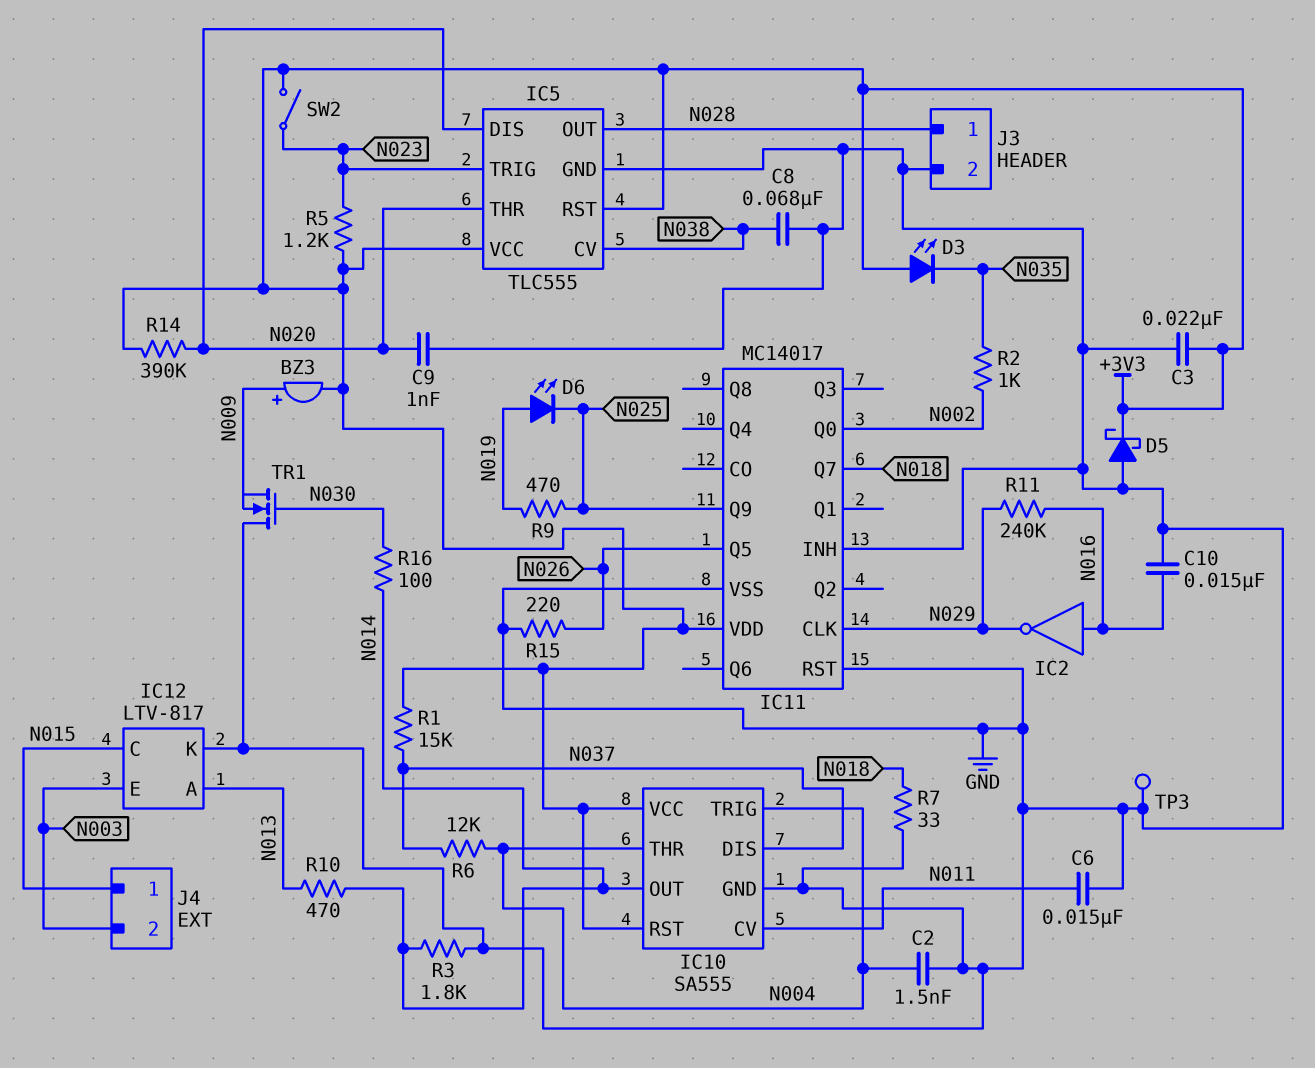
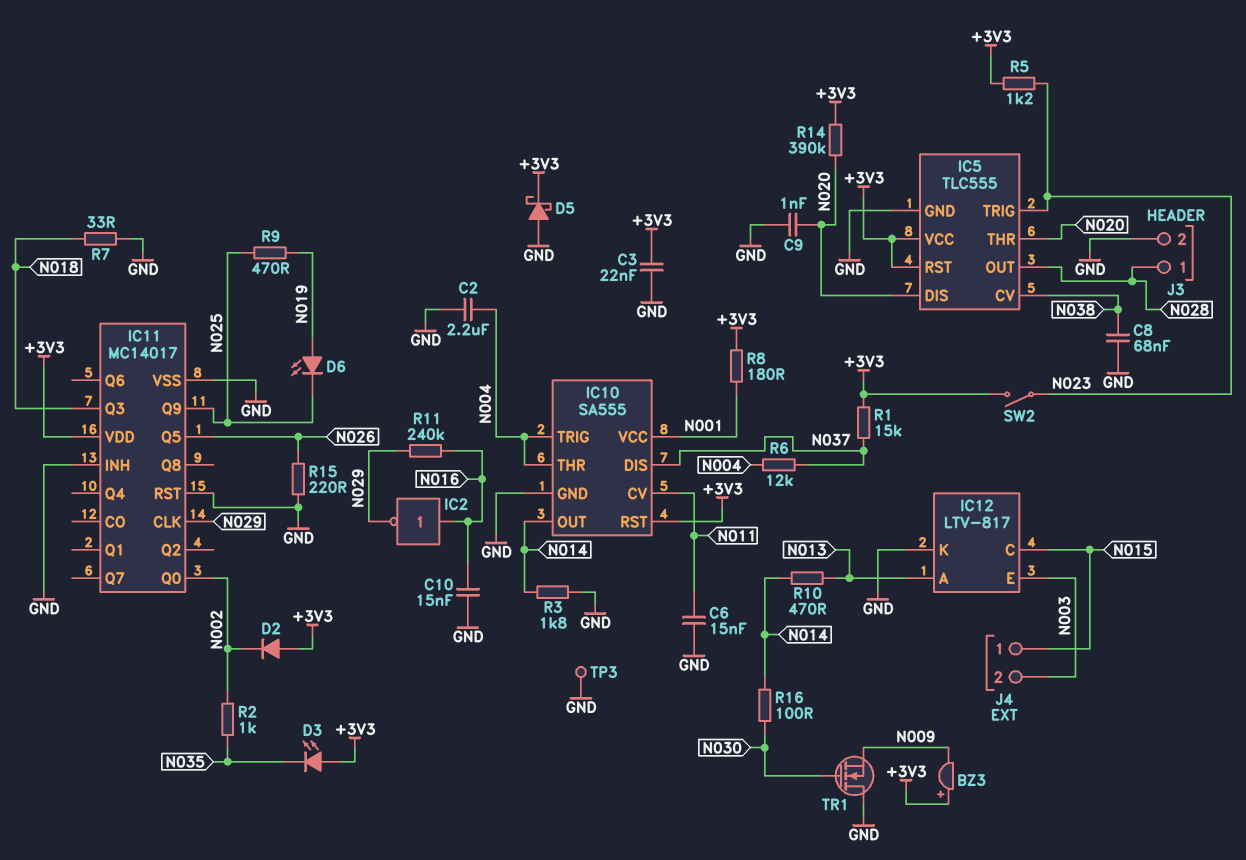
BZ3: buzzer (plus N009, minus +3V3) -> buzzer (plus +3V3, minus N009)
C2: 1.5nF (GND, N004) -> 2.2uF (GND, N004)
D2: none -> diode (A +3V3, K N002)
IC10 pin VCC: +3V3 -> N001
IC11 pin Q3: none -> N018
IC11 pin Q7: N018 -> none
R8: none -> 180 (+3V3, N001)

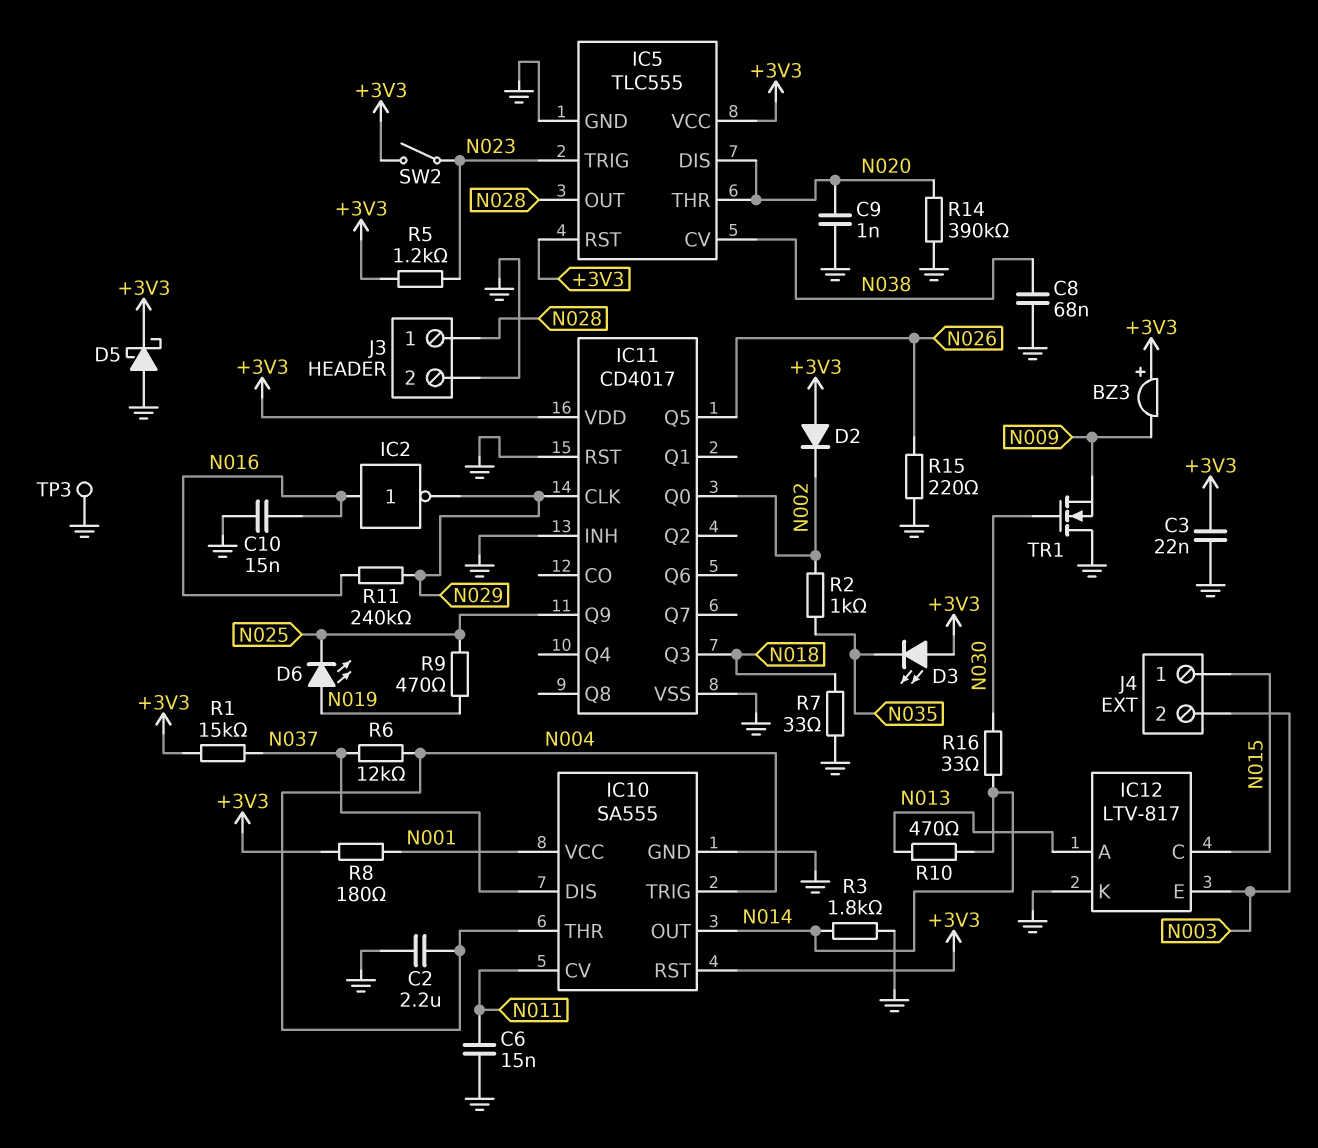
IC11: MC14017 -> CD4017
R14: 390k (+3V3, N020) -> 390k (GND, N020)
R16: 100 (N014, N030) -> 33 (N014, N030)

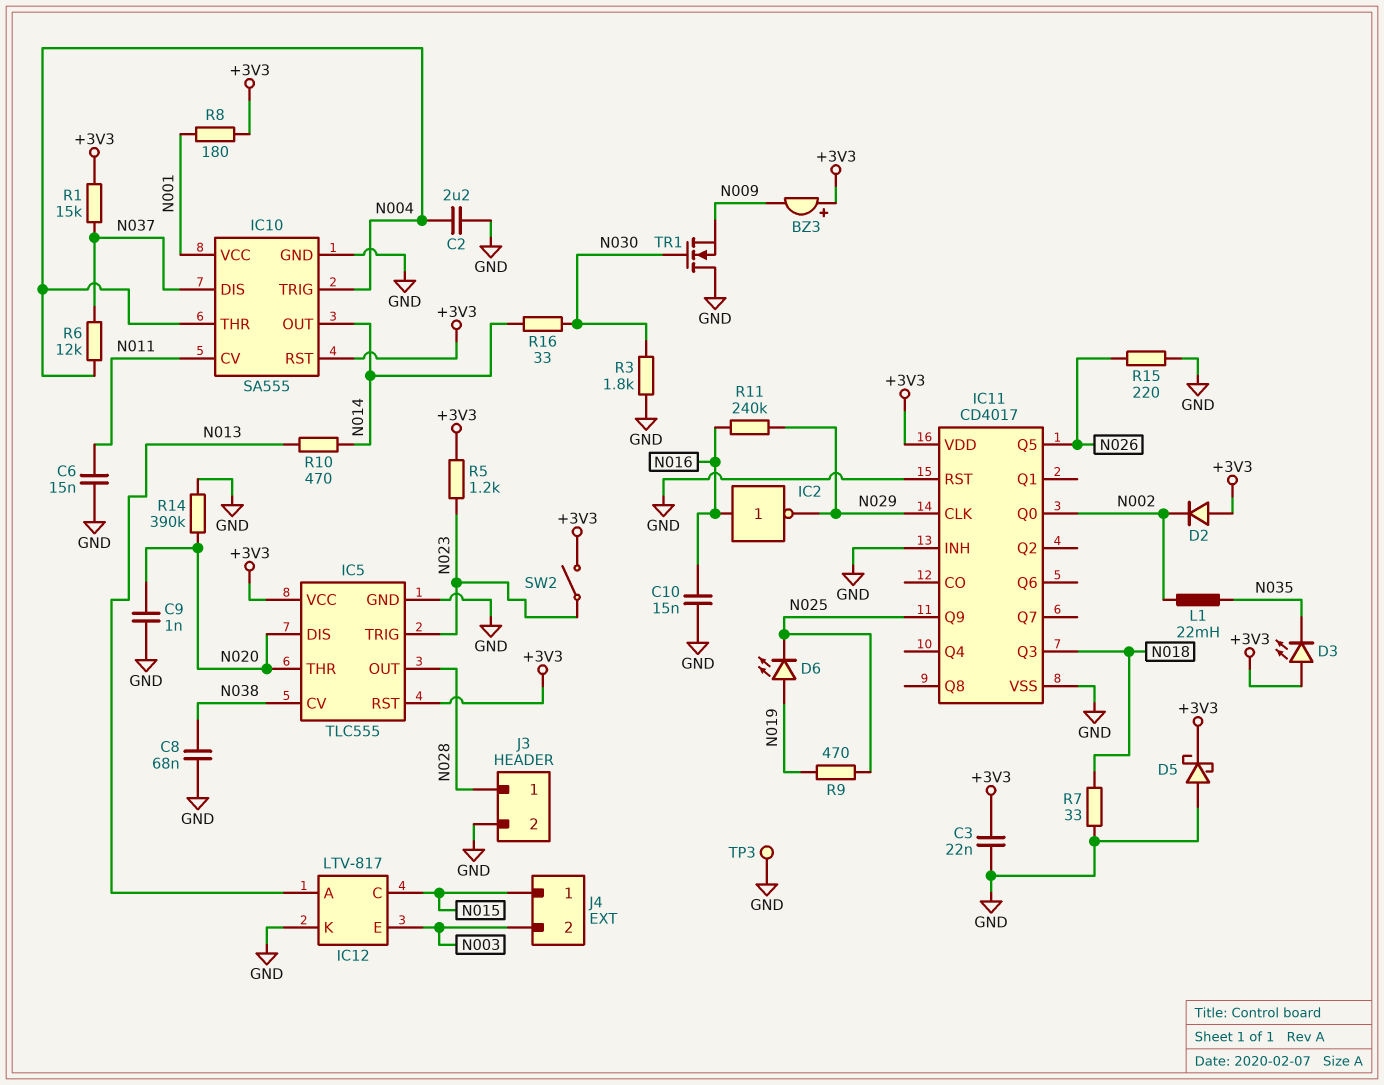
L1: none -> 22mH (N002, N035)
R2: 1k (N002, N035) -> none
R3: 1.8k (GND, N014) -> 1.8k (GND, N030)

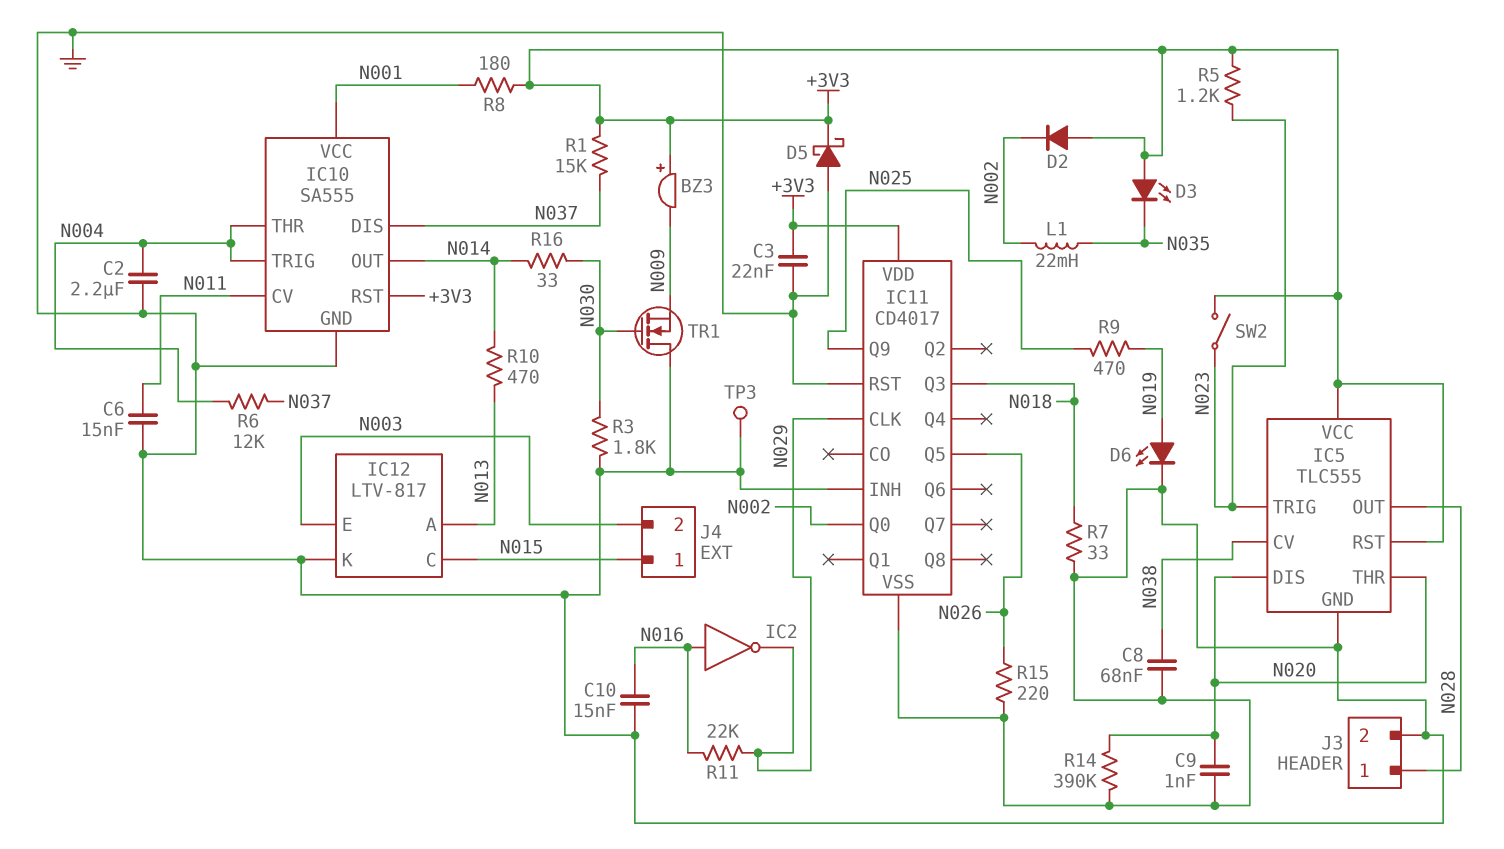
D6: LED (A N019, K N025) -> LED (A N019, K GND)
R11: 240k (N016, N029) -> 22k (N016, N029)

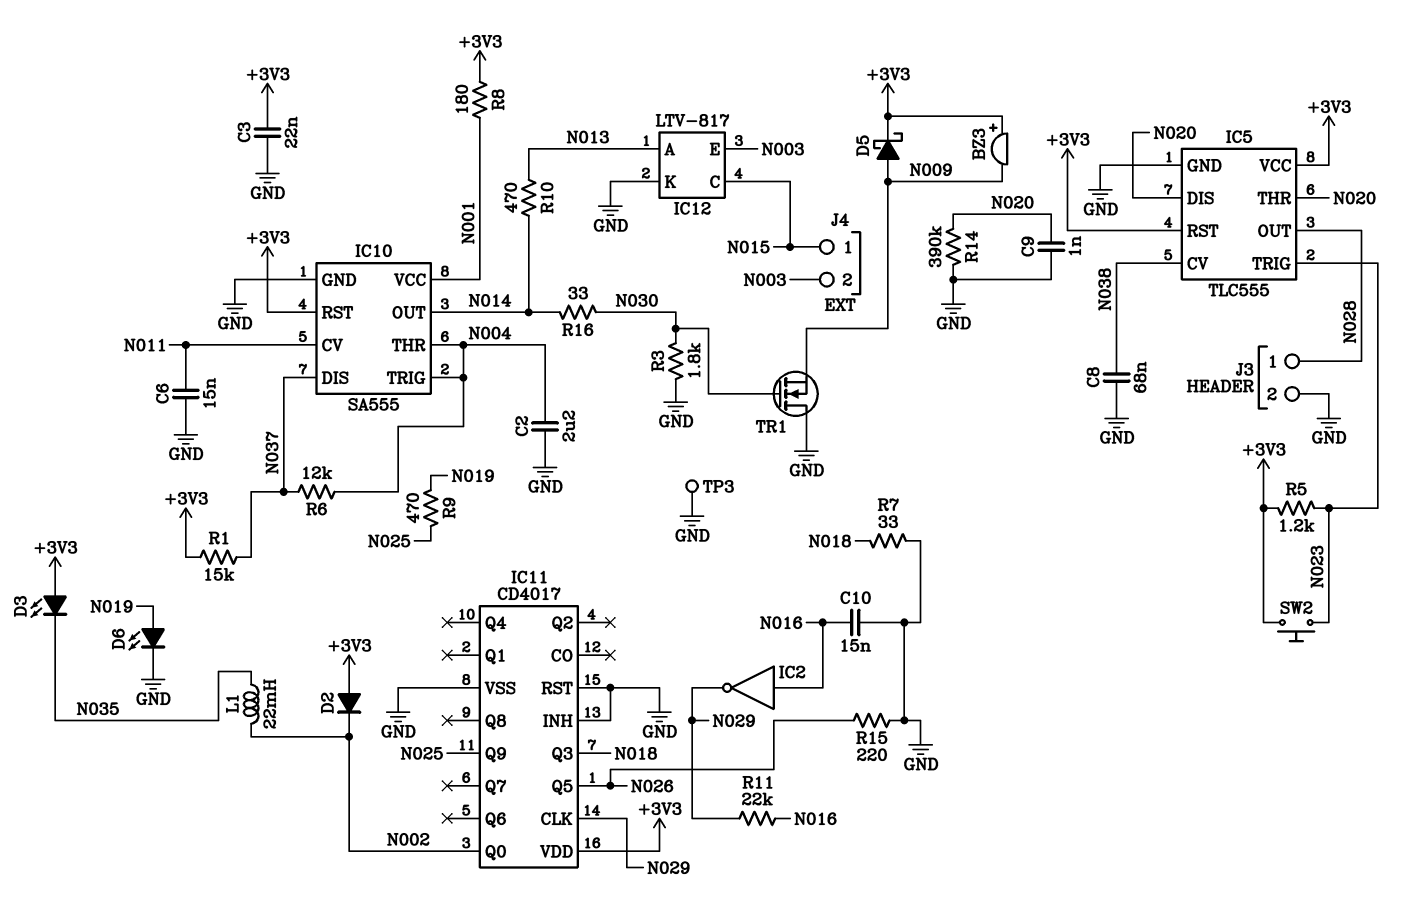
D5: schottky (A GND, K +3V3) -> schottky (A N009, K +3V3)
SW2: switch (+3V3, N023) -> button (+3V3, N023)

